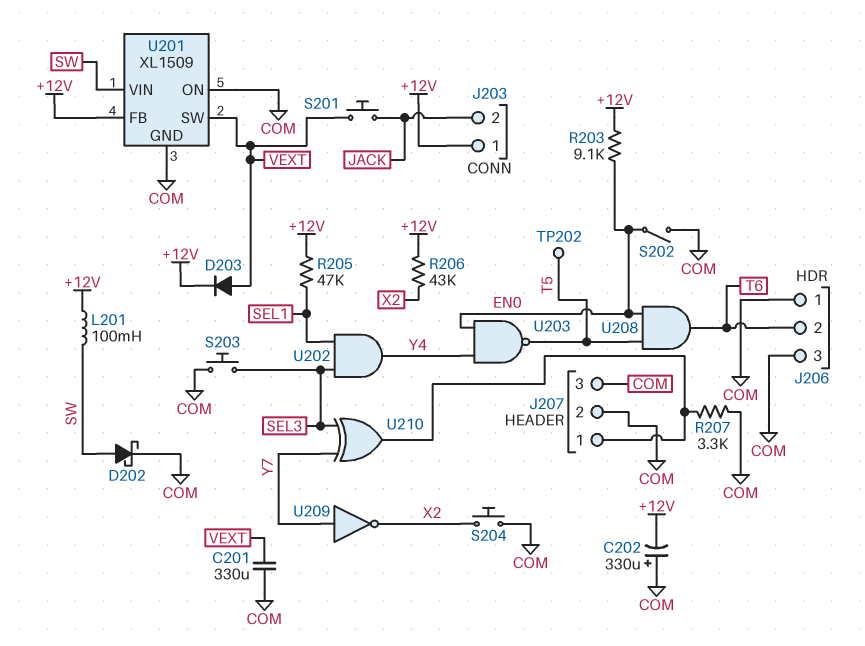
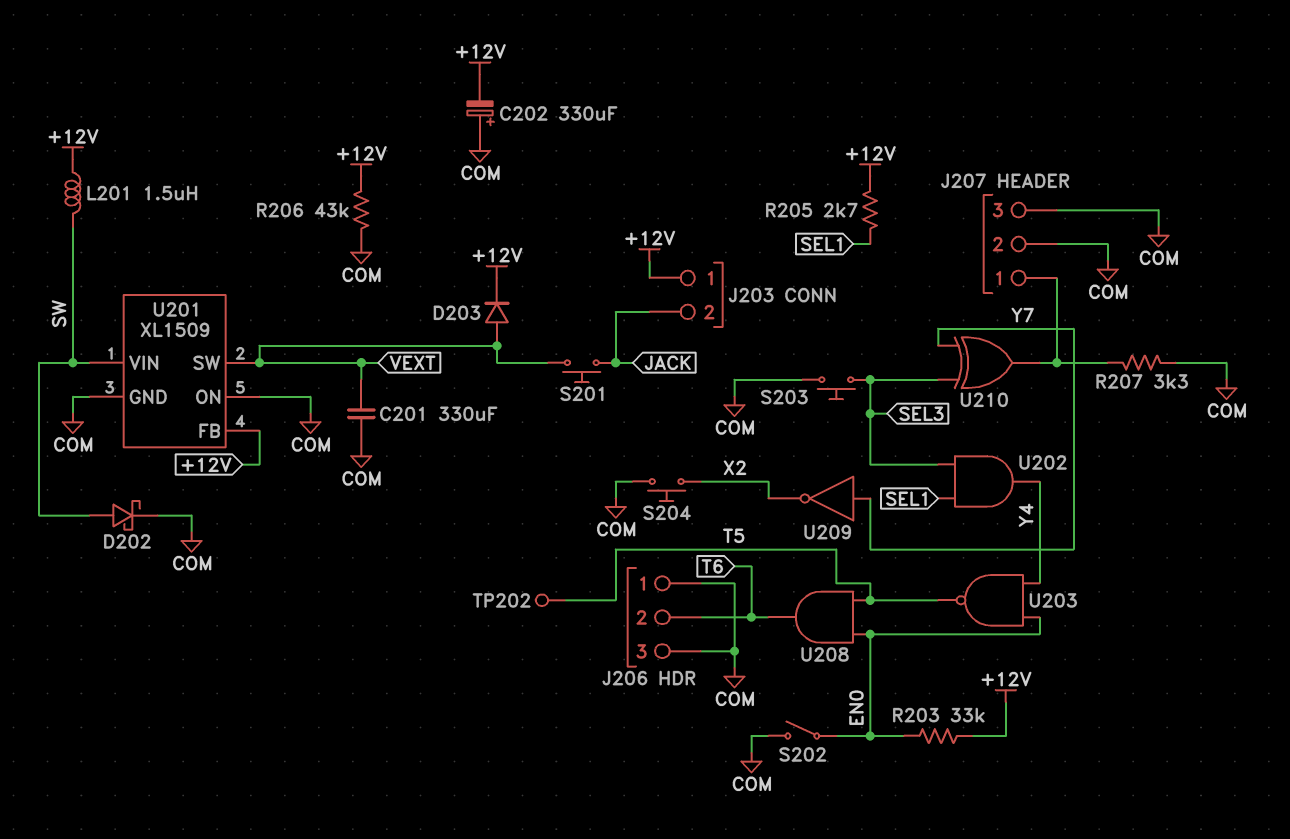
L201: 100mH (+12V, SW) -> 1.5uH (+12V, SW)
R203: 9.1k (+12V, EN0) -> 33k (+12V, EN0)
R205: 47k (+12V, SEL1) -> 2.7k (+12V, SEL1)
R206: 43k (+12V, X2) -> 43k (+12V, COM)

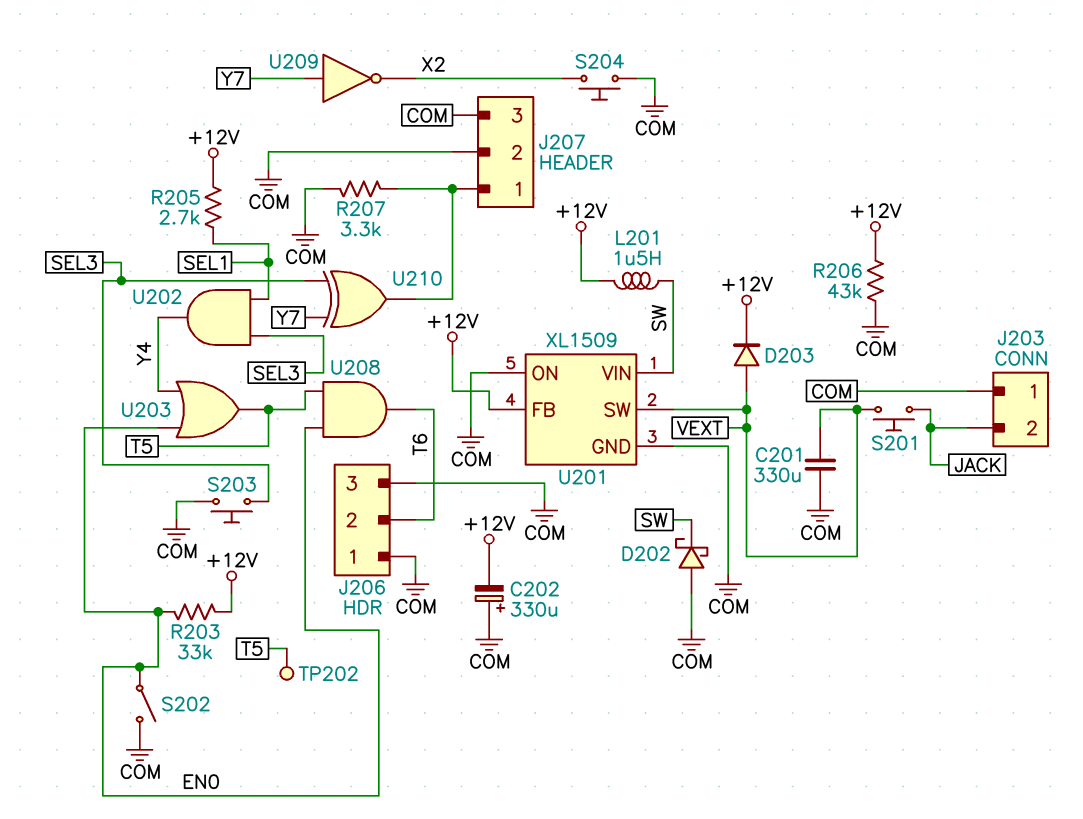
D202: schottky (A SW, K COM) -> schottky (A COM, K SW)
J203 pin 1: +12V -> COM
U203: NAND (in EN0, in Y4, out T5) -> OR (in EN0, in Y4, out T5)

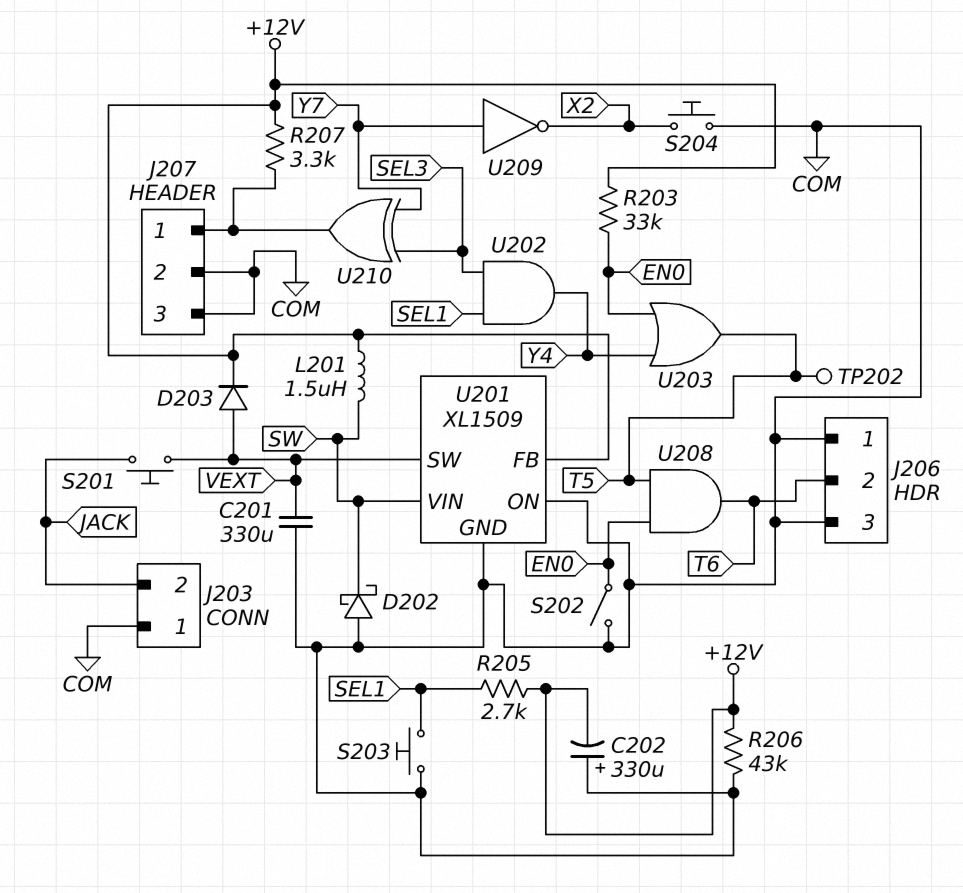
R207: 3.3k (COM, J207/1) -> 3.3k (+12V, J207/1)
S203: button (COM, SEL3) -> button (COM, SEL1)

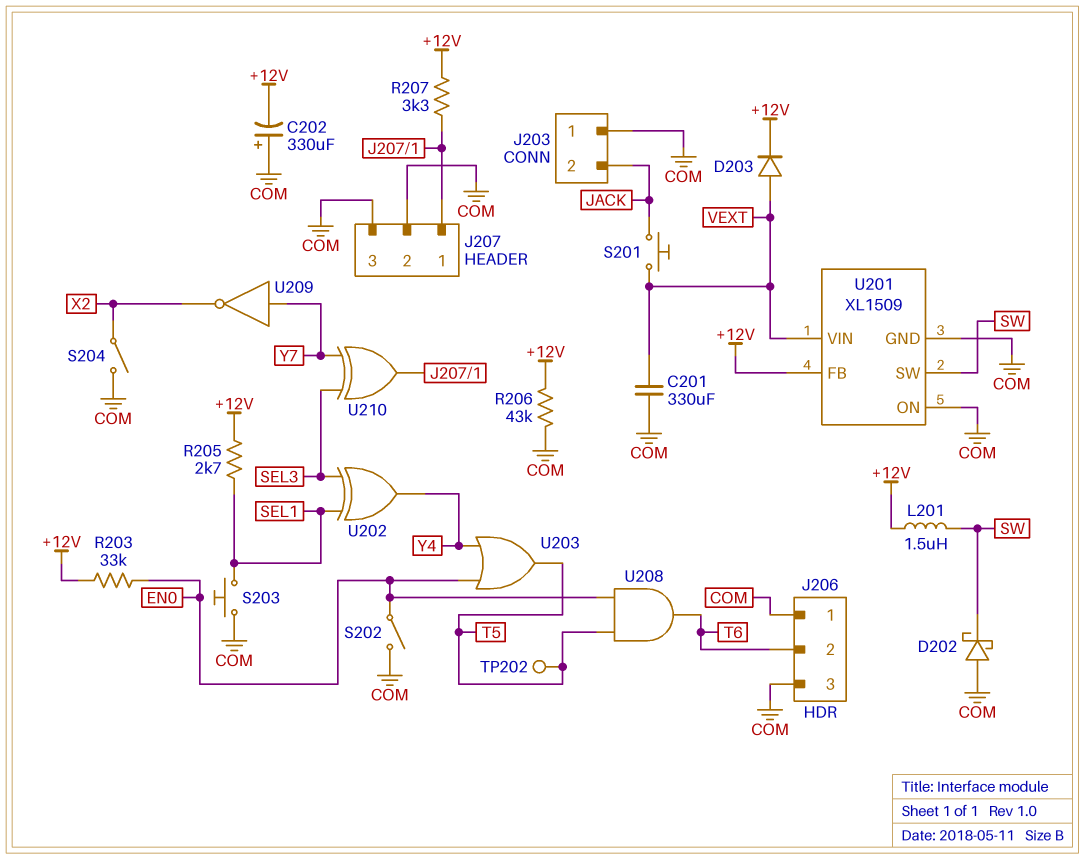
S204: button (COM, X2) -> switch (COM, X2)
U201 pin SW: VEXT -> SW
U201 pin VIN: SW -> VEXT
U202: AND (in SEL1, in SEL3, out Y4) -> XOR (in SEL1, in SEL3, out Y4)

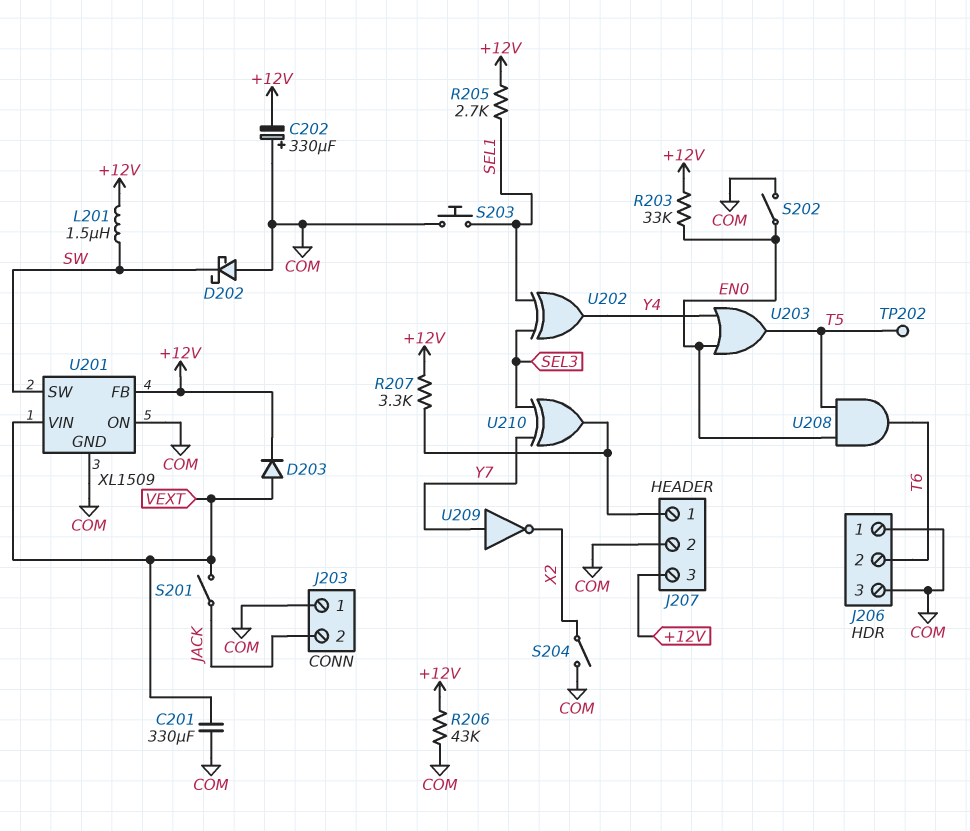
J207 pin 3: COM -> +12V
S201: button (JACK, VEXT) -> switch (JACK, VEXT)

